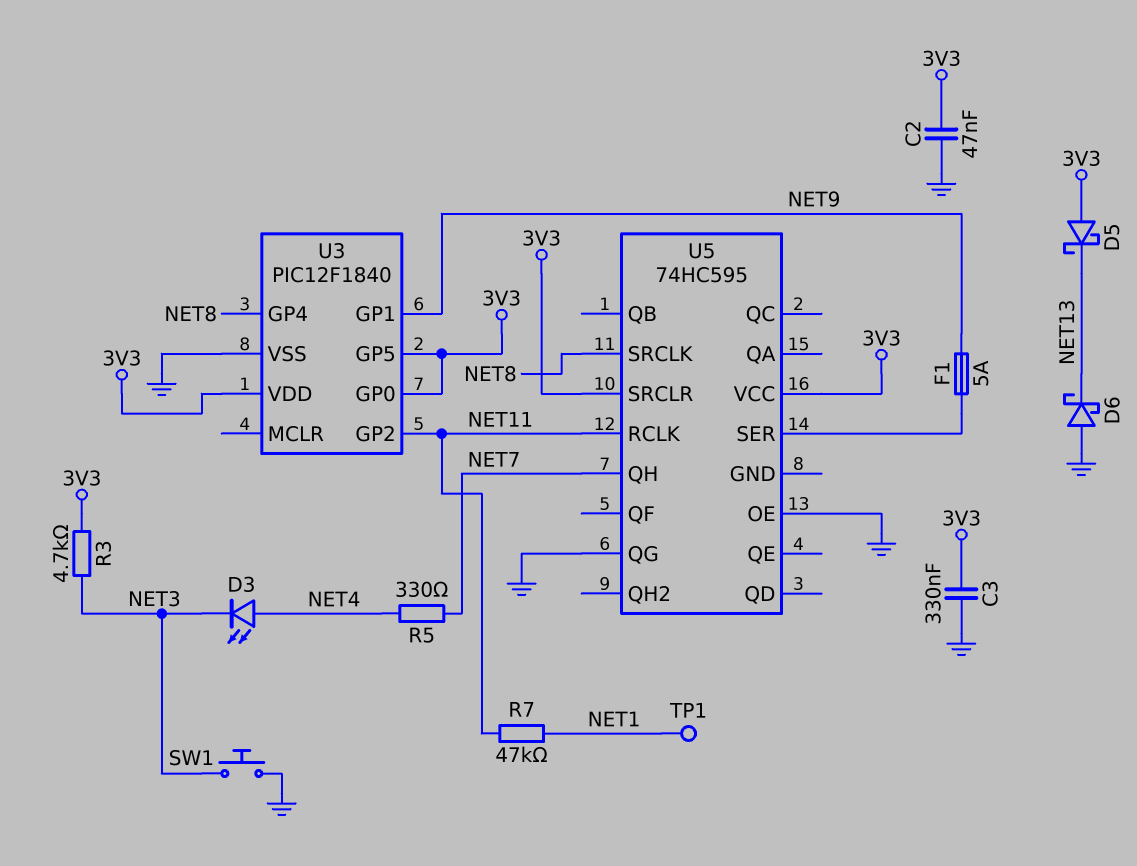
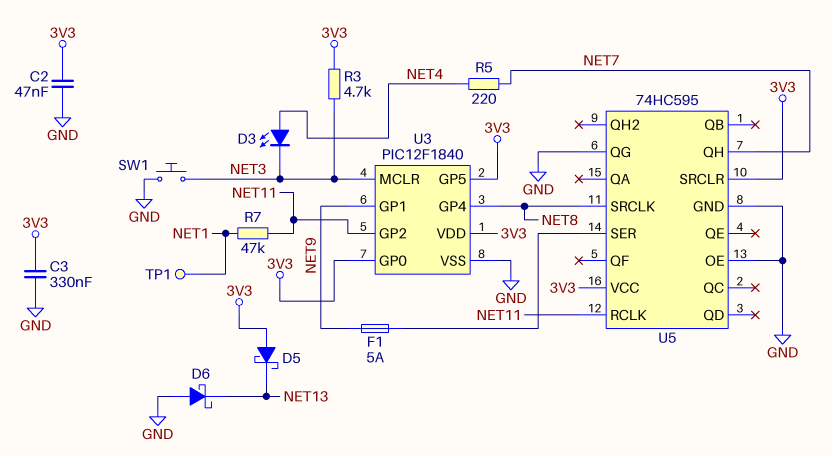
R5: 330 (NET4, NET7) -> 220 (NET4, NET7)
U3 pin MCLR: none -> NET3
U5 pin GND: none -> GND

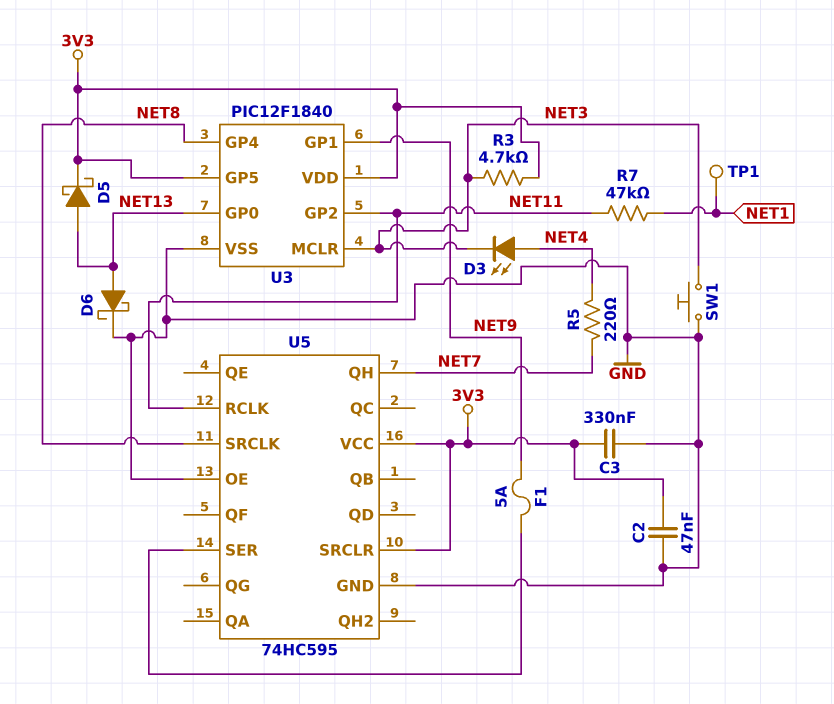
D5: schottky (A 3V3, K NET13) -> schottky (A NET13, K 3V3)
D6: schottky (A GND, K NET13) -> schottky (A NET13, K GND)
U3 pin GP0: 3V3 -> NET13
U5 pin QG: GND -> none

